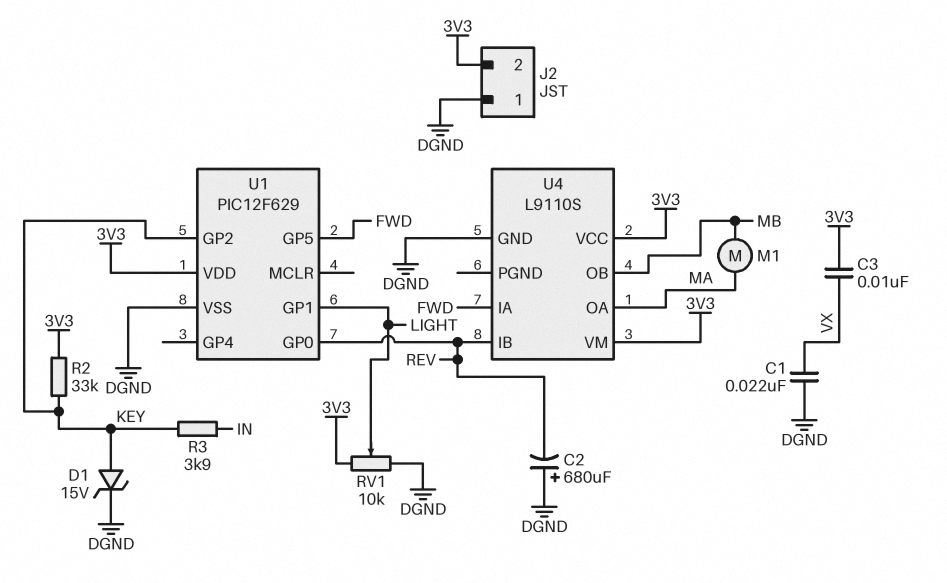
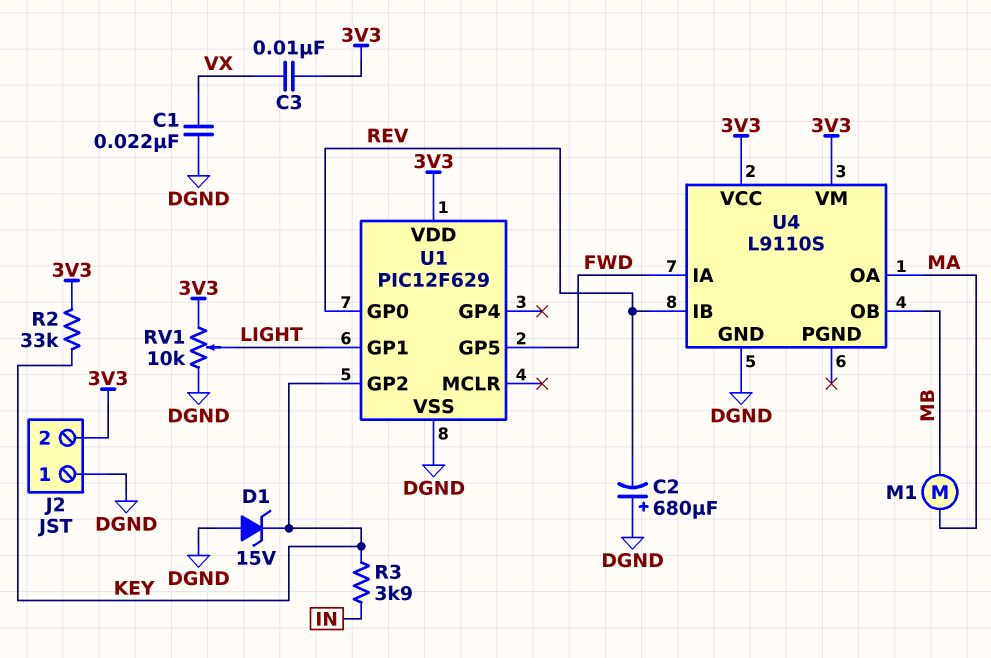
D1: zener 15V (A KEY, K DGND) -> zener 15V (A DGND, K KEY)

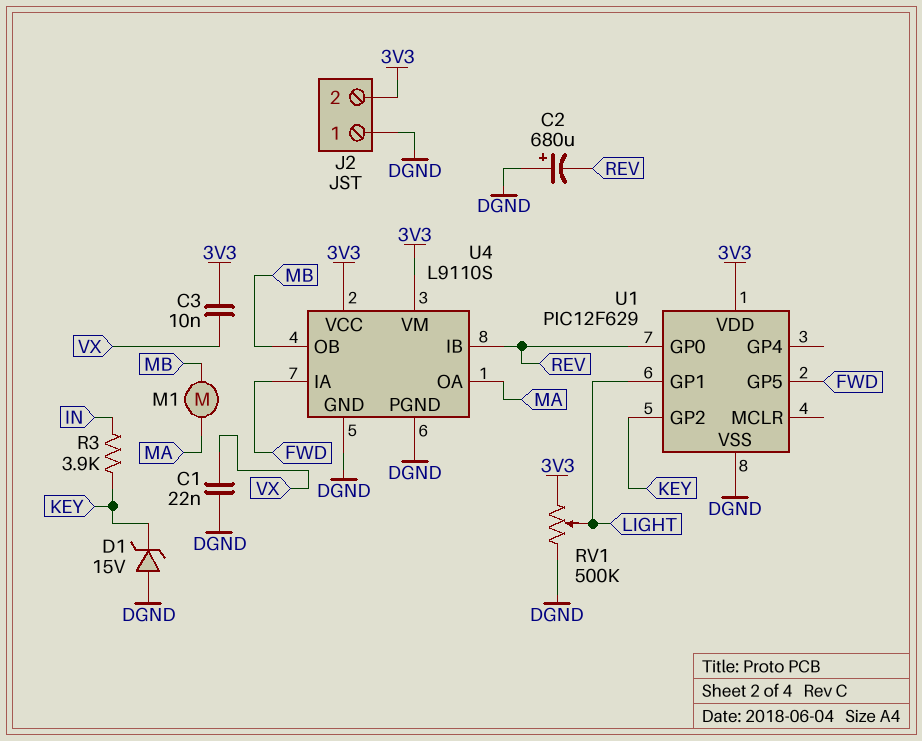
R2: 33k (3V3, KEY) -> none
RV1: 10k (3V3, DGND, wiper LIGHT) -> 500k (3V3, DGND, wiper LIGHT)
U4 pin PGND: none -> DGND

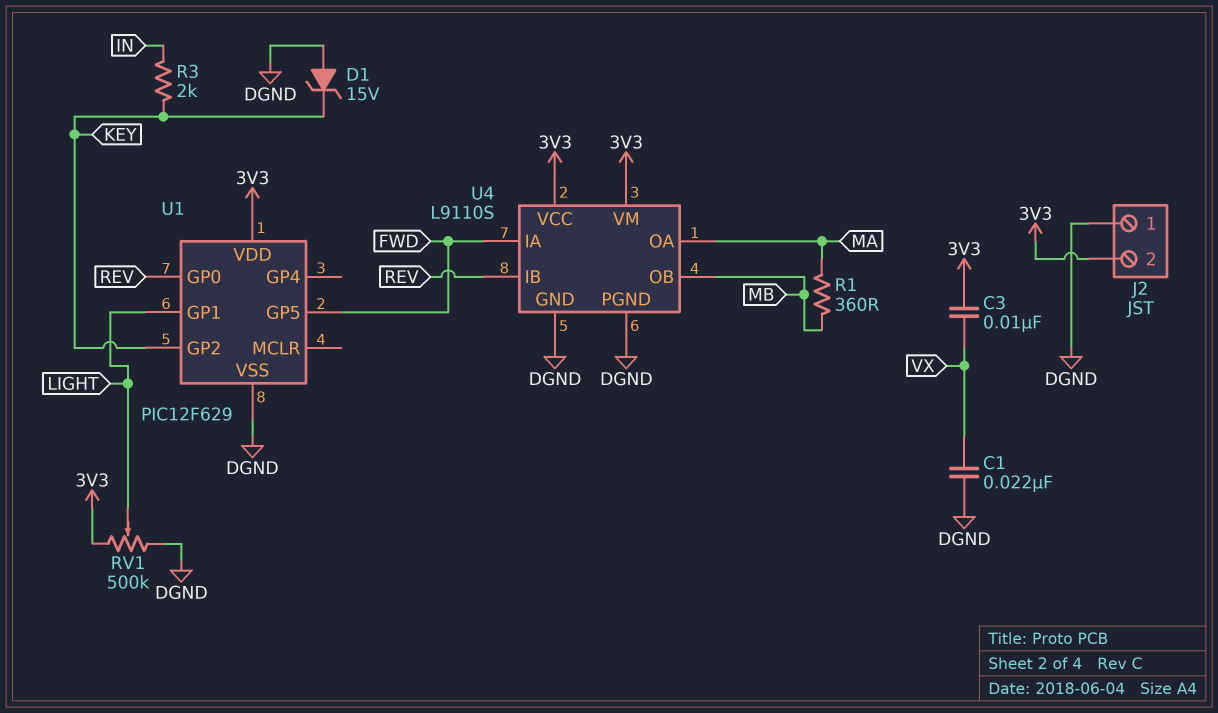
C2: 680uF (plus DGND, minus REV) -> none
M1: motor (MA, MB) -> none
R1: none -> 360 (MA, MB)
R3: 3.9k (IN, KEY) -> 2k (IN, KEY)

